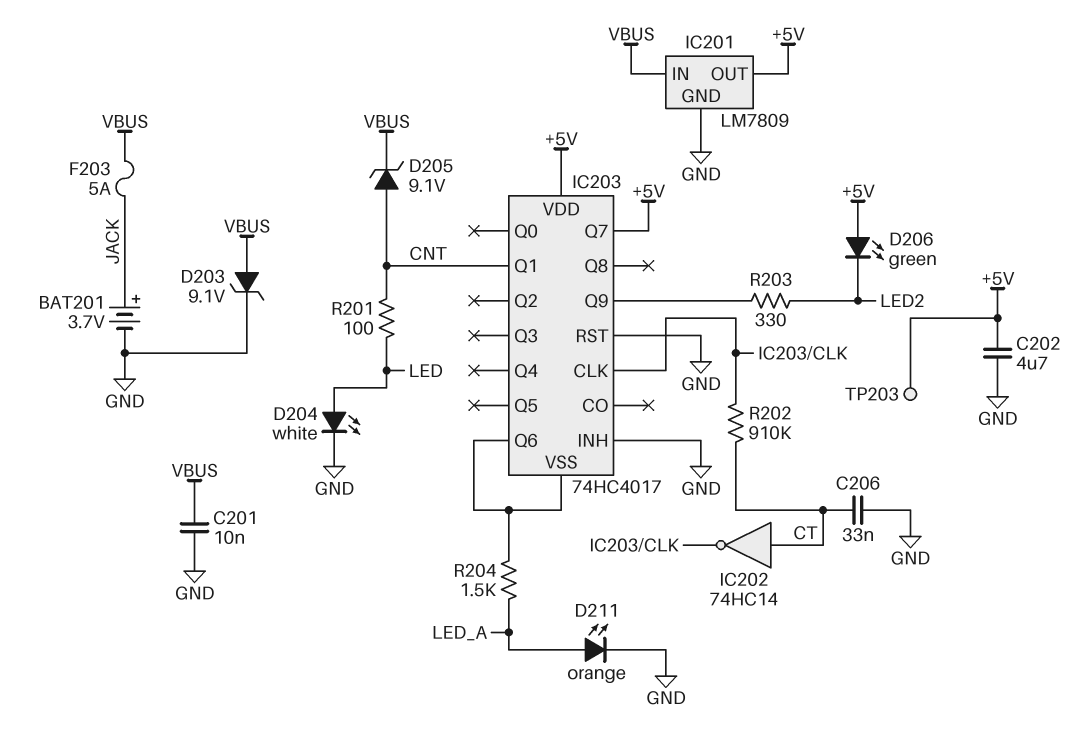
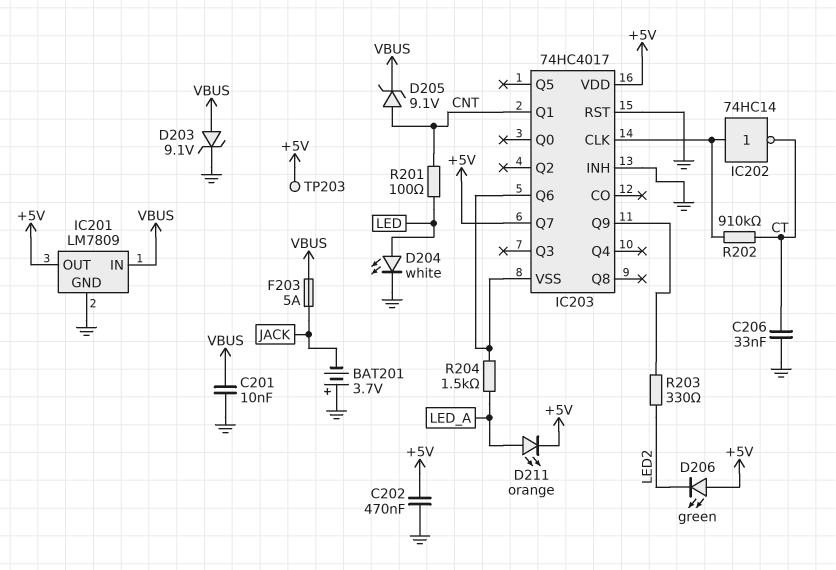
BAT201: 3.7V (plus JACK, minus GND) -> 3.7V (plus GND, minus JACK)
C202: 4.7uF (+5V, GND) -> 470nF (+5V, GND)
D211: LED orange (A LED_A, K GND) -> LED orange (A LED_A, K +5V)
IC202: NOT 74HC14 (in CT, out IC203/CLK) -> NOT 74HC14 (in IC203/CLK, out CT)

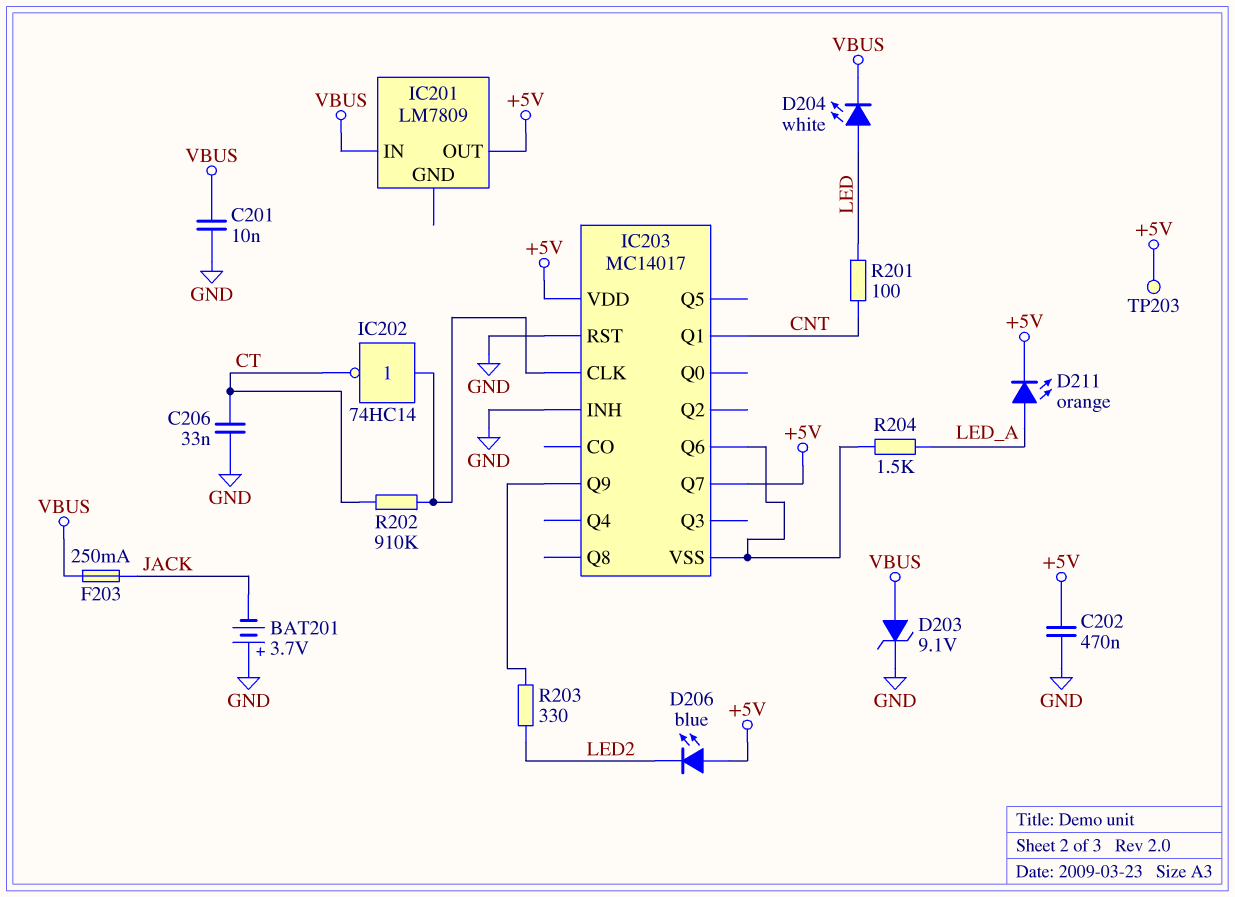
D204: LED white (A LED, K GND) -> LED white (A LED, K VBUS)
D205: zener 9.1V (A CNT, K VBUS) -> none
D206: LED green (A +5V, K LED2) -> LED blue (A +5V, K LED2)
F203: 5A (JACK, VBUS) -> 250mA (JACK, VBUS)
IC201 pin GND: GND -> none
IC203: 74HC4017 -> MC14017

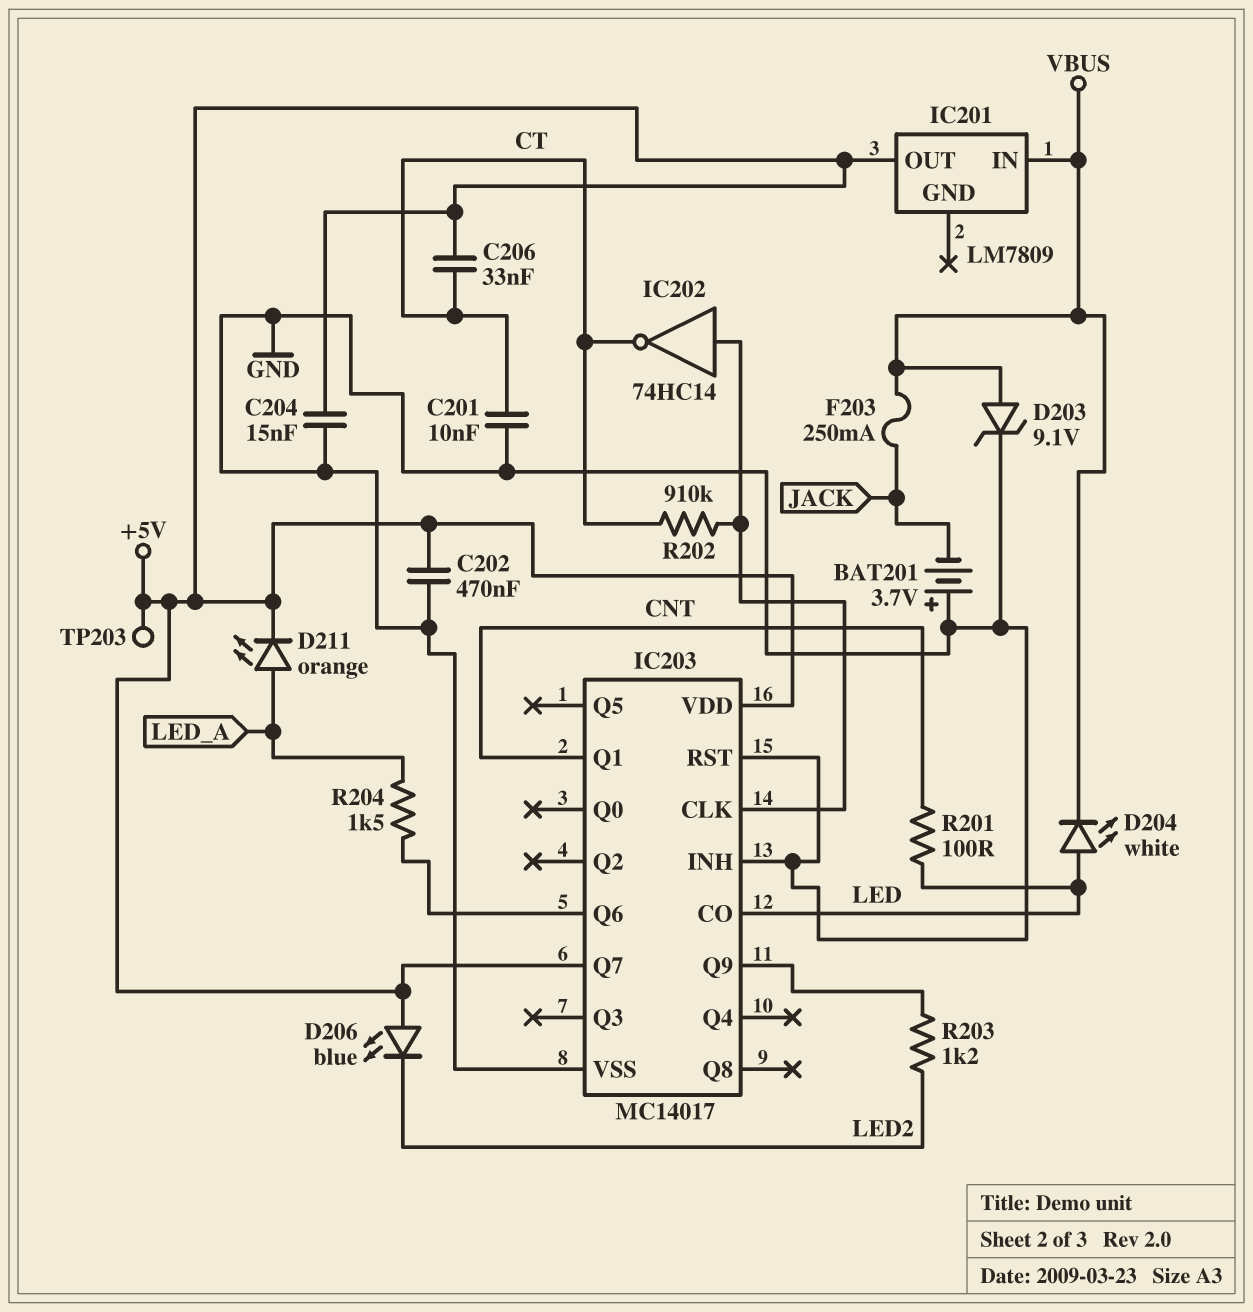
C201: 10nF (GND, VBUS) -> 10nF (CT, GND)
C204: none -> 15nF (+5V, GND)
C206: 33nF (CT, GND) -> 33nF (+5V, CT)
IC203 pin CO: none -> LED
IC203 pin VSS: IC203/Q6 -> GND
R203: 330 (IC203/Q9, LED2) -> 1.2k (IC203/Q9, LED2)

